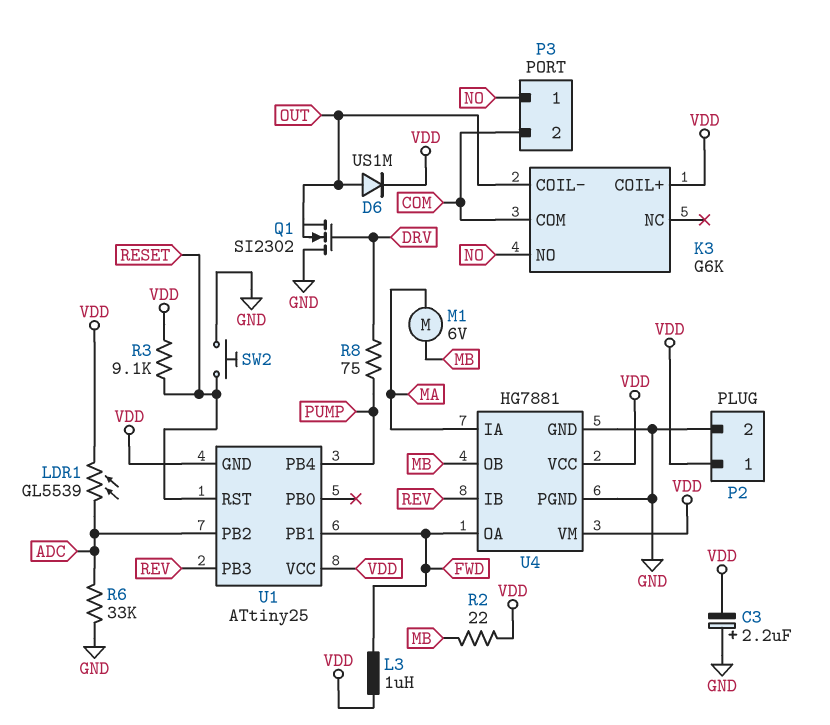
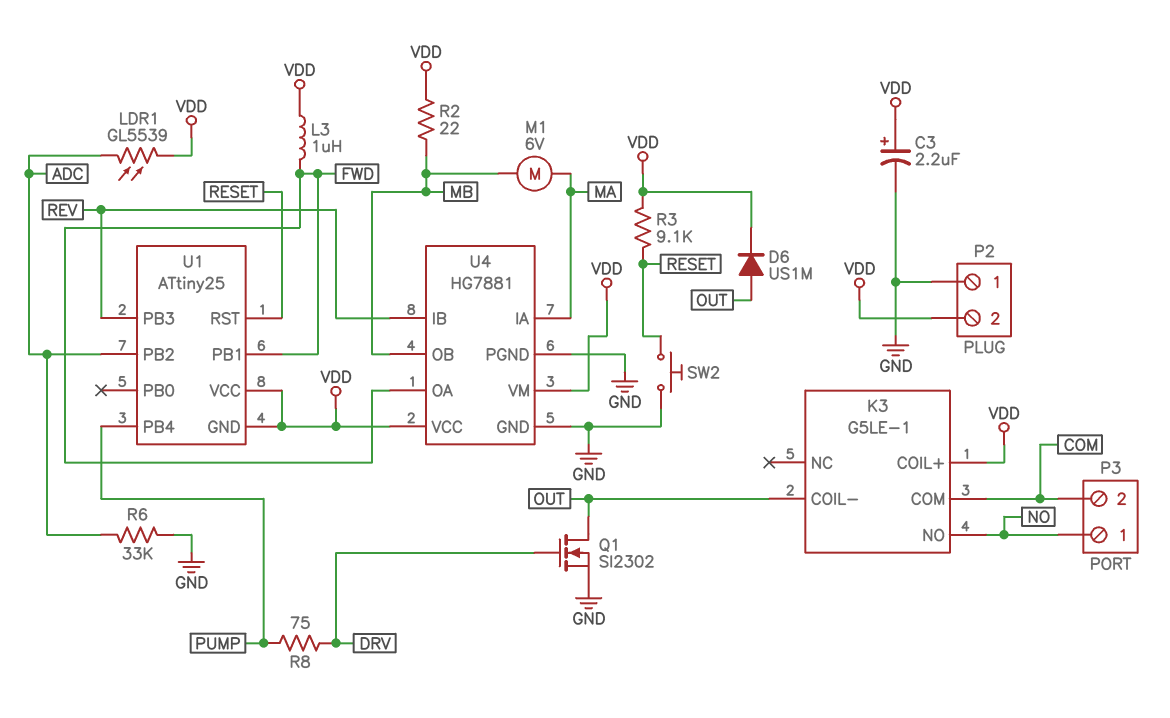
C3: 2.2uF (plus GND, minus VDD) -> 2.2uF (plus VDD, minus GND)
K3: G6K -> G5LE-1
P2 pin 1: VDD -> GND
P2 pin 2: GND -> VDD
Q1: NMOS SI2302 (G DRV, D GND, S OUT) -> NMOS SI2302 (G DRV, D OUT, S GND)

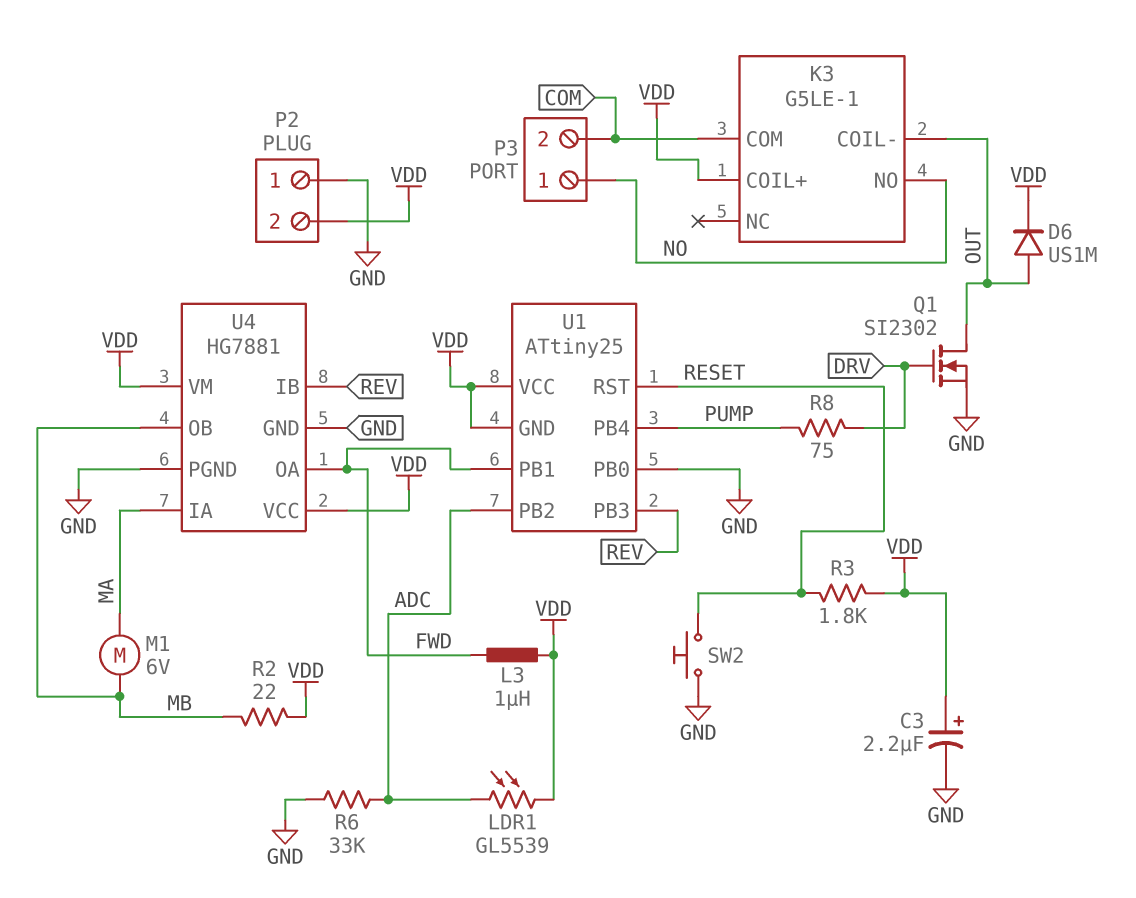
R3: 9.1k (RESET, VDD) -> 1.8k (RESET, VDD)
U1 pin PB0: none -> GND

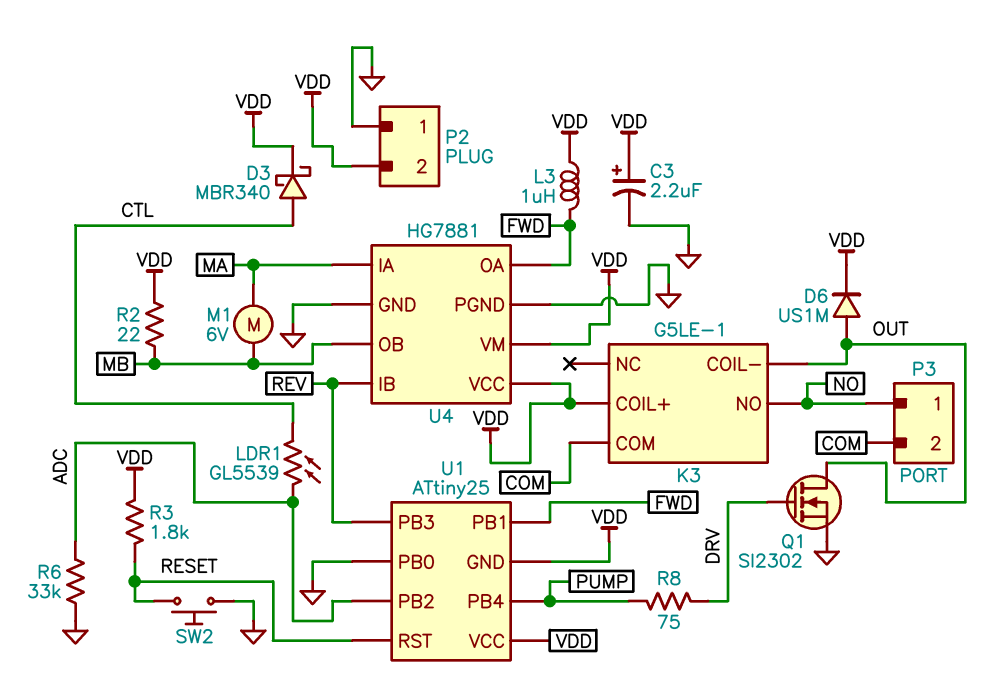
D3: none -> schottky MBR340 (A CTL, K VDD)
LDR1: GL5539 (ADC, VDD) -> GL5539 (ADC, CTL)

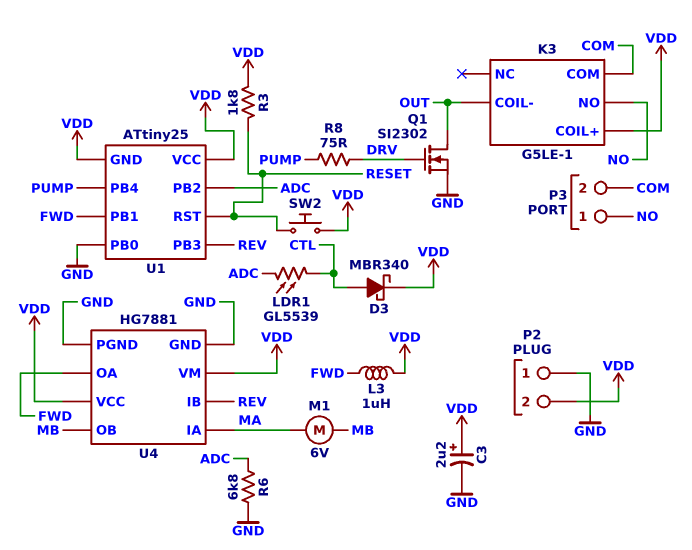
D6: diode US1M (A OUT, K VDD) -> none
R2: 22 (MB, VDD) -> none
R6: 33k (ADC, GND) -> 6.8k (ADC, GND)
SW2: button (GND, RESET) -> button (RESET, VDD)

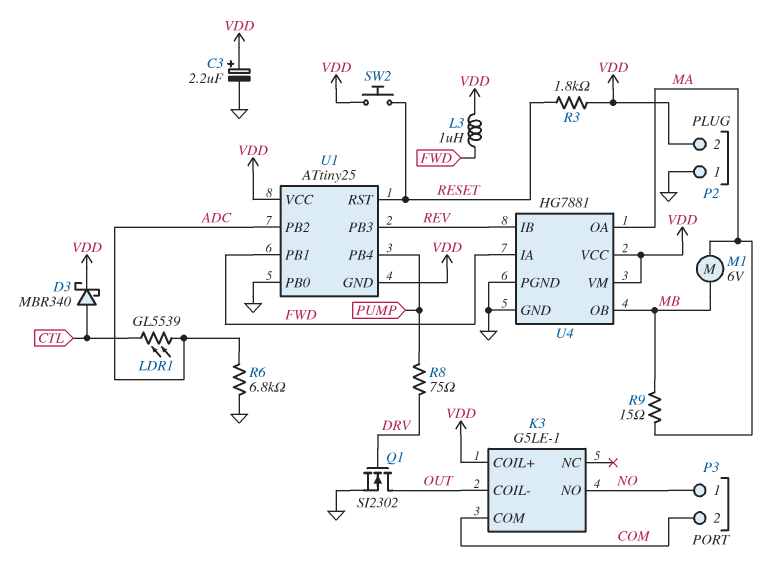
R9: none -> 15 (MA, MB)
U4 pin IA: MA -> FWD
U4 pin OA: FWD -> MA

